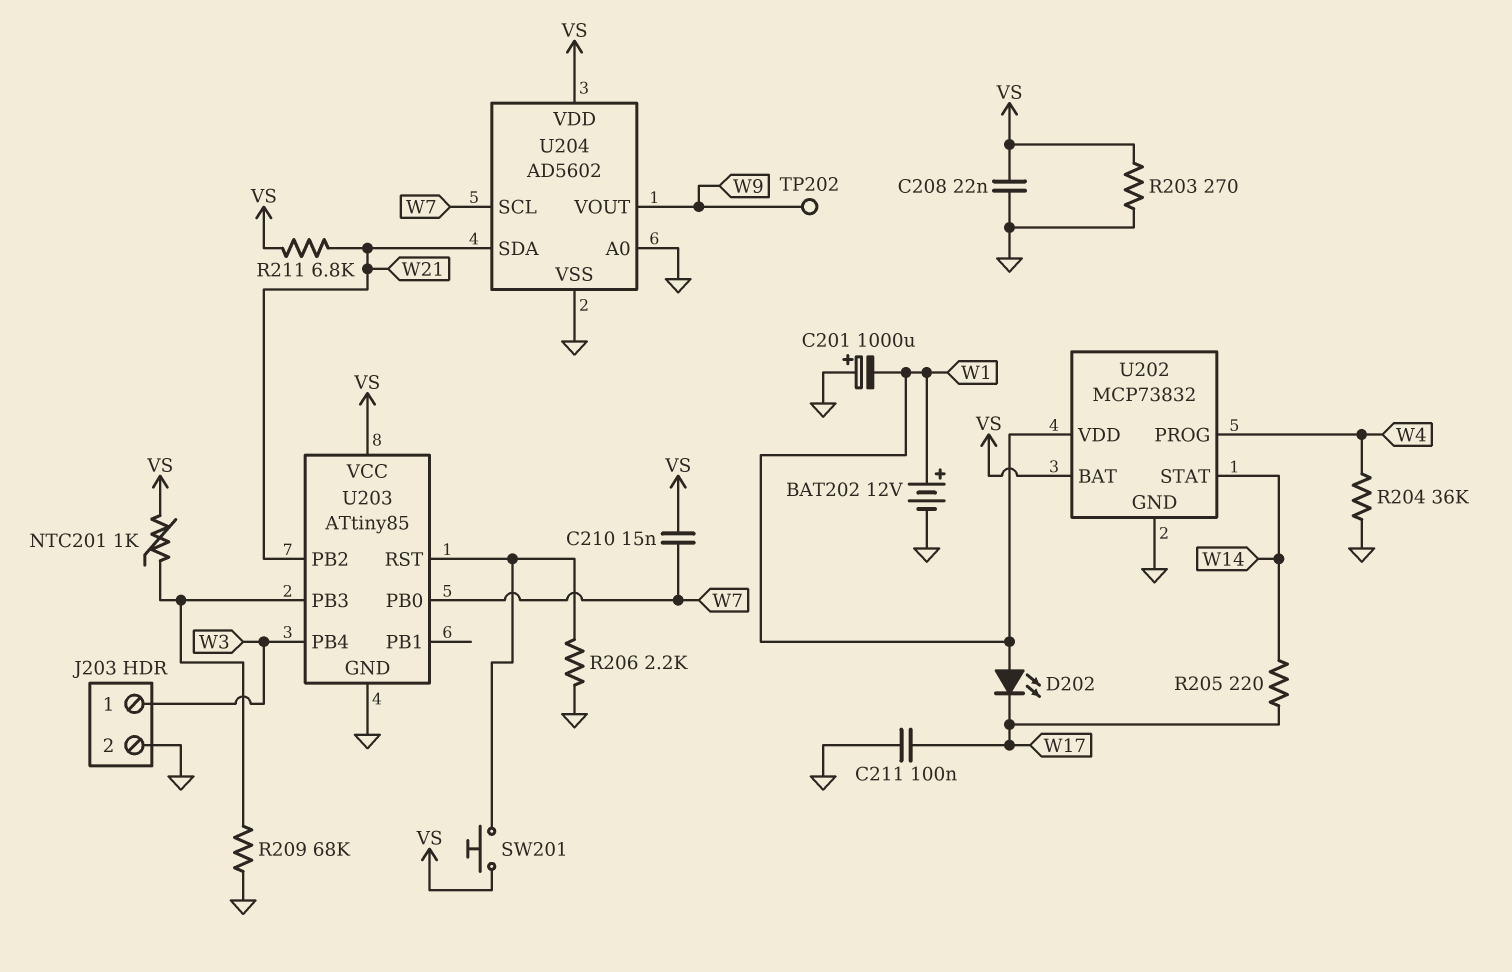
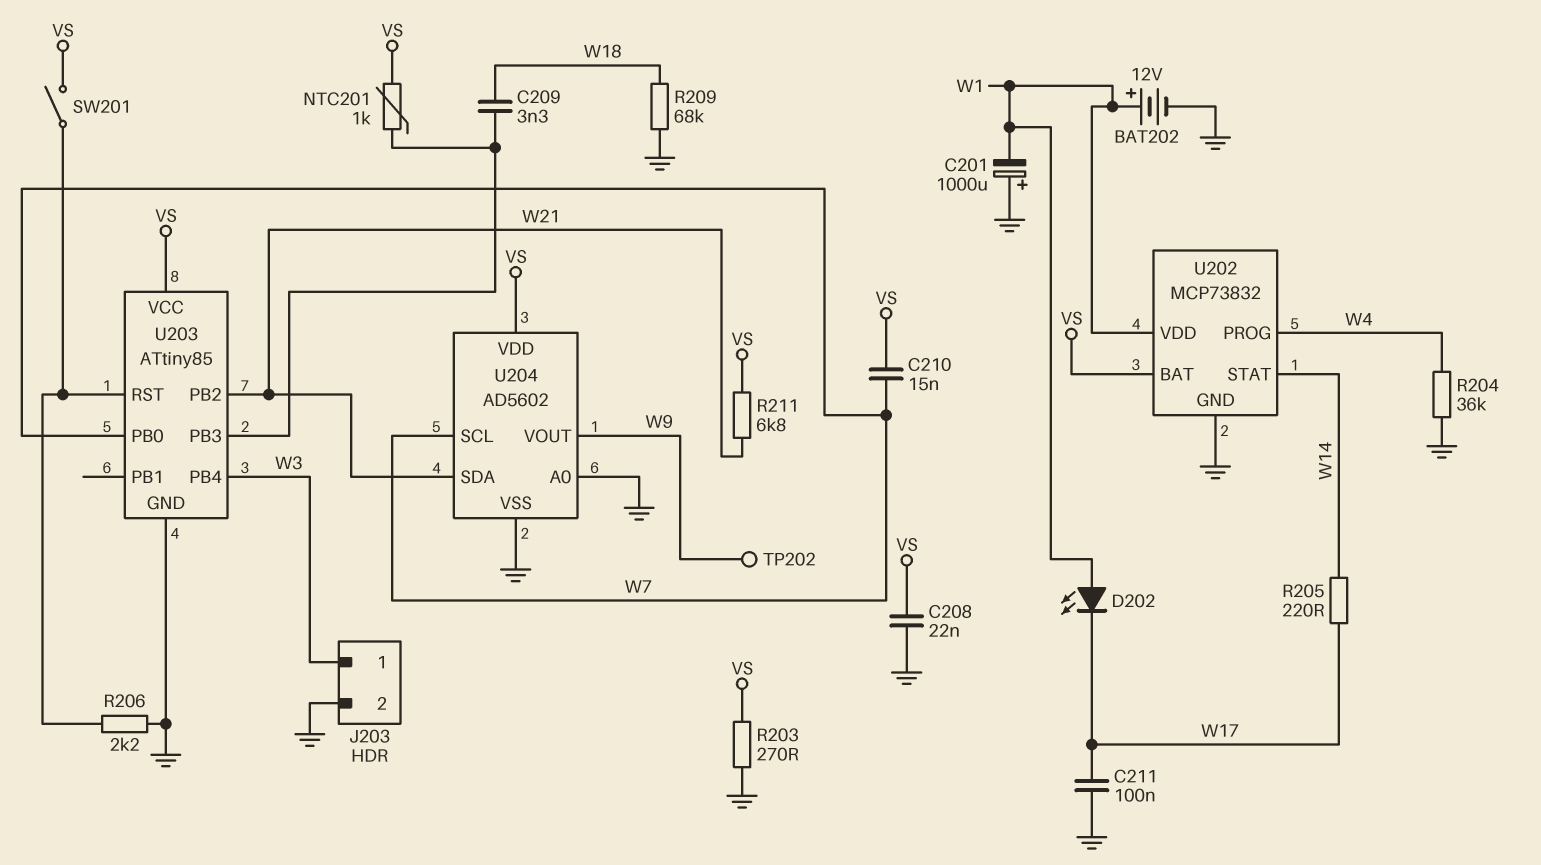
C209: none -> 3.3nF (U203/PB3, W18)
R209: 68k (GND, U203/PB3) -> 68k (GND, W18)
SW201: button (U203/RST, VS) -> switch (U203/RST, VS)

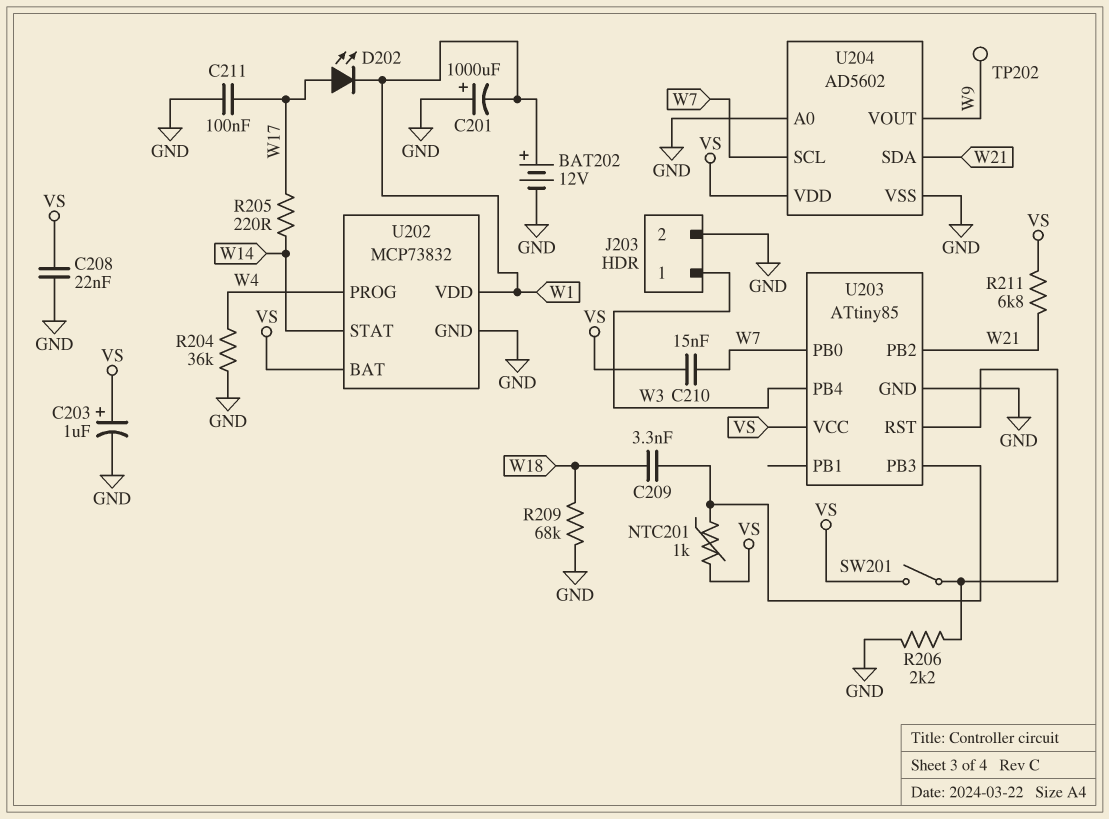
C203: none -> 1uF (plus VS, minus GND)
D202: LED (A W1, K W17) -> LED (A W17, K W1)
R203: 270 (GND, VS) -> none

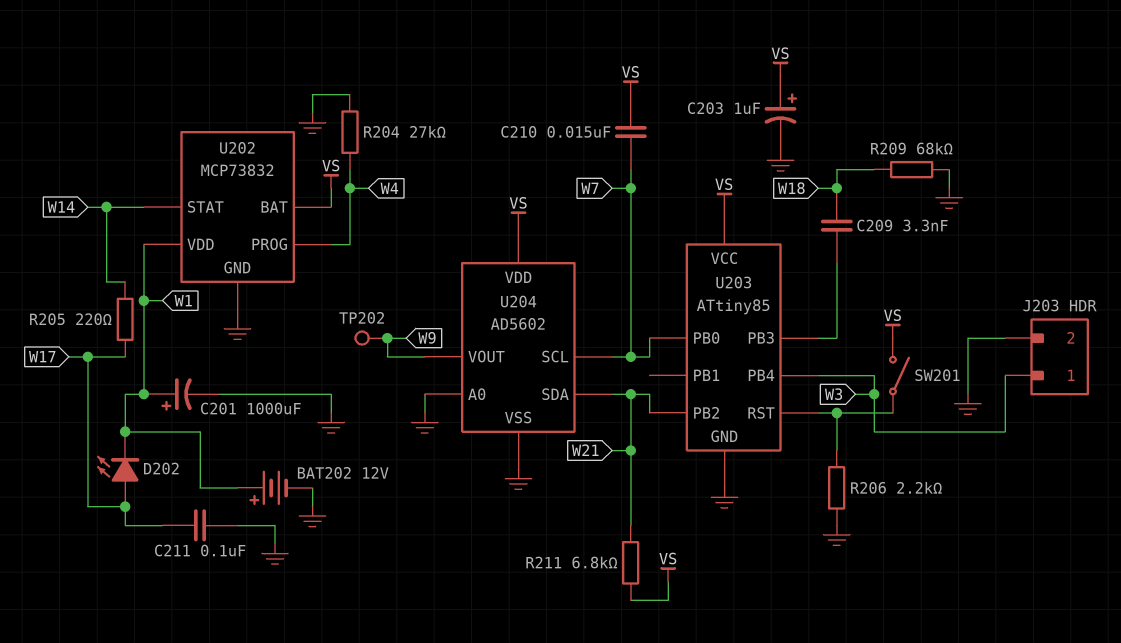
C201: 1000uF (plus GND, minus W1) -> 1000uF (plus W1, minus GND)
C208: 22nF (GND, VS) -> none
NTC201: 1k (U203/PB3, VS) -> none
R204: 36k (GND, W4) -> 27k (GND, W4)

